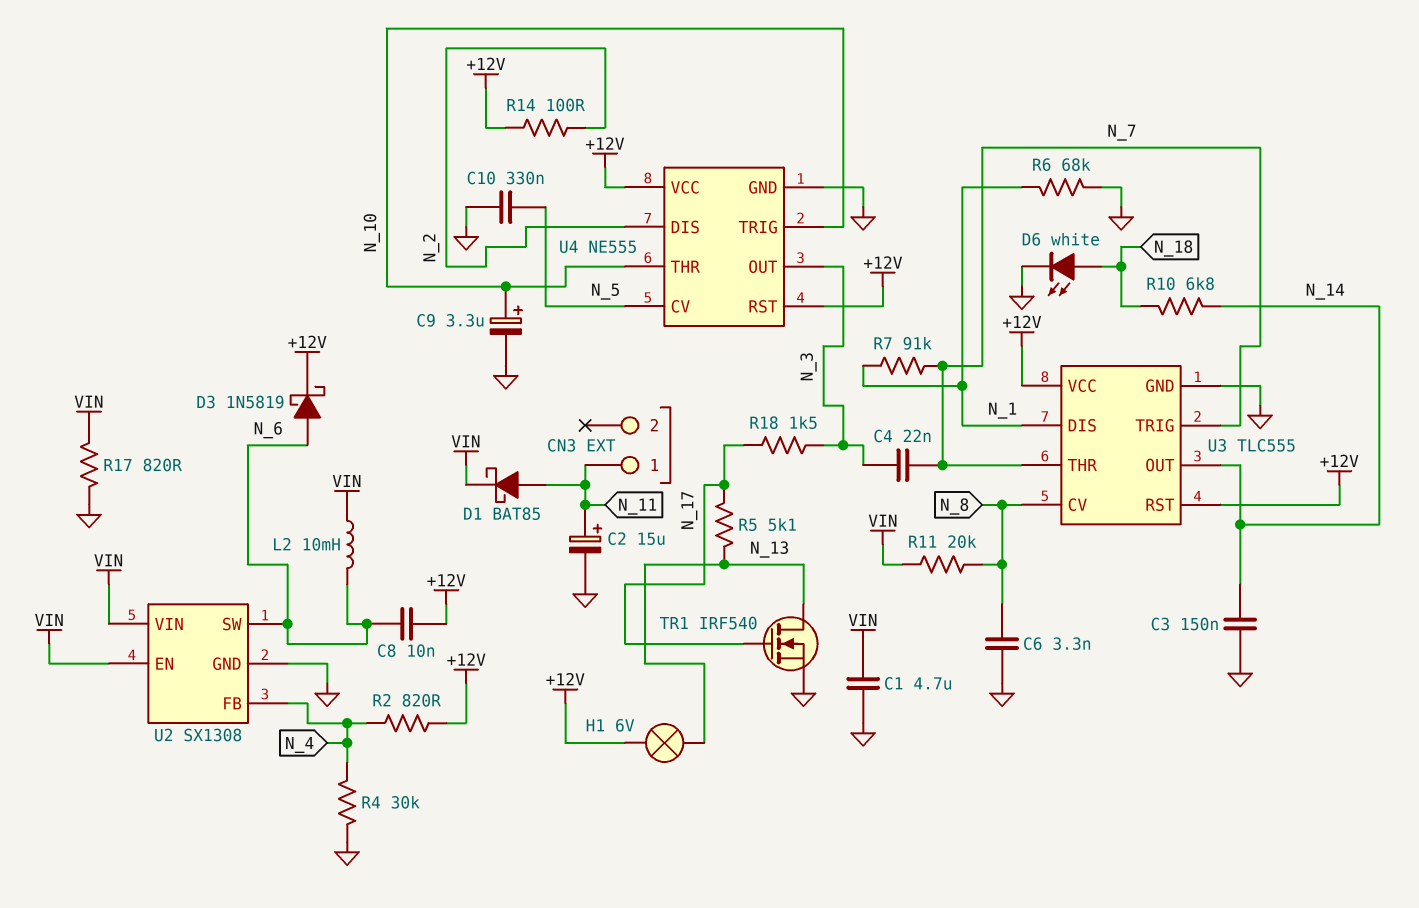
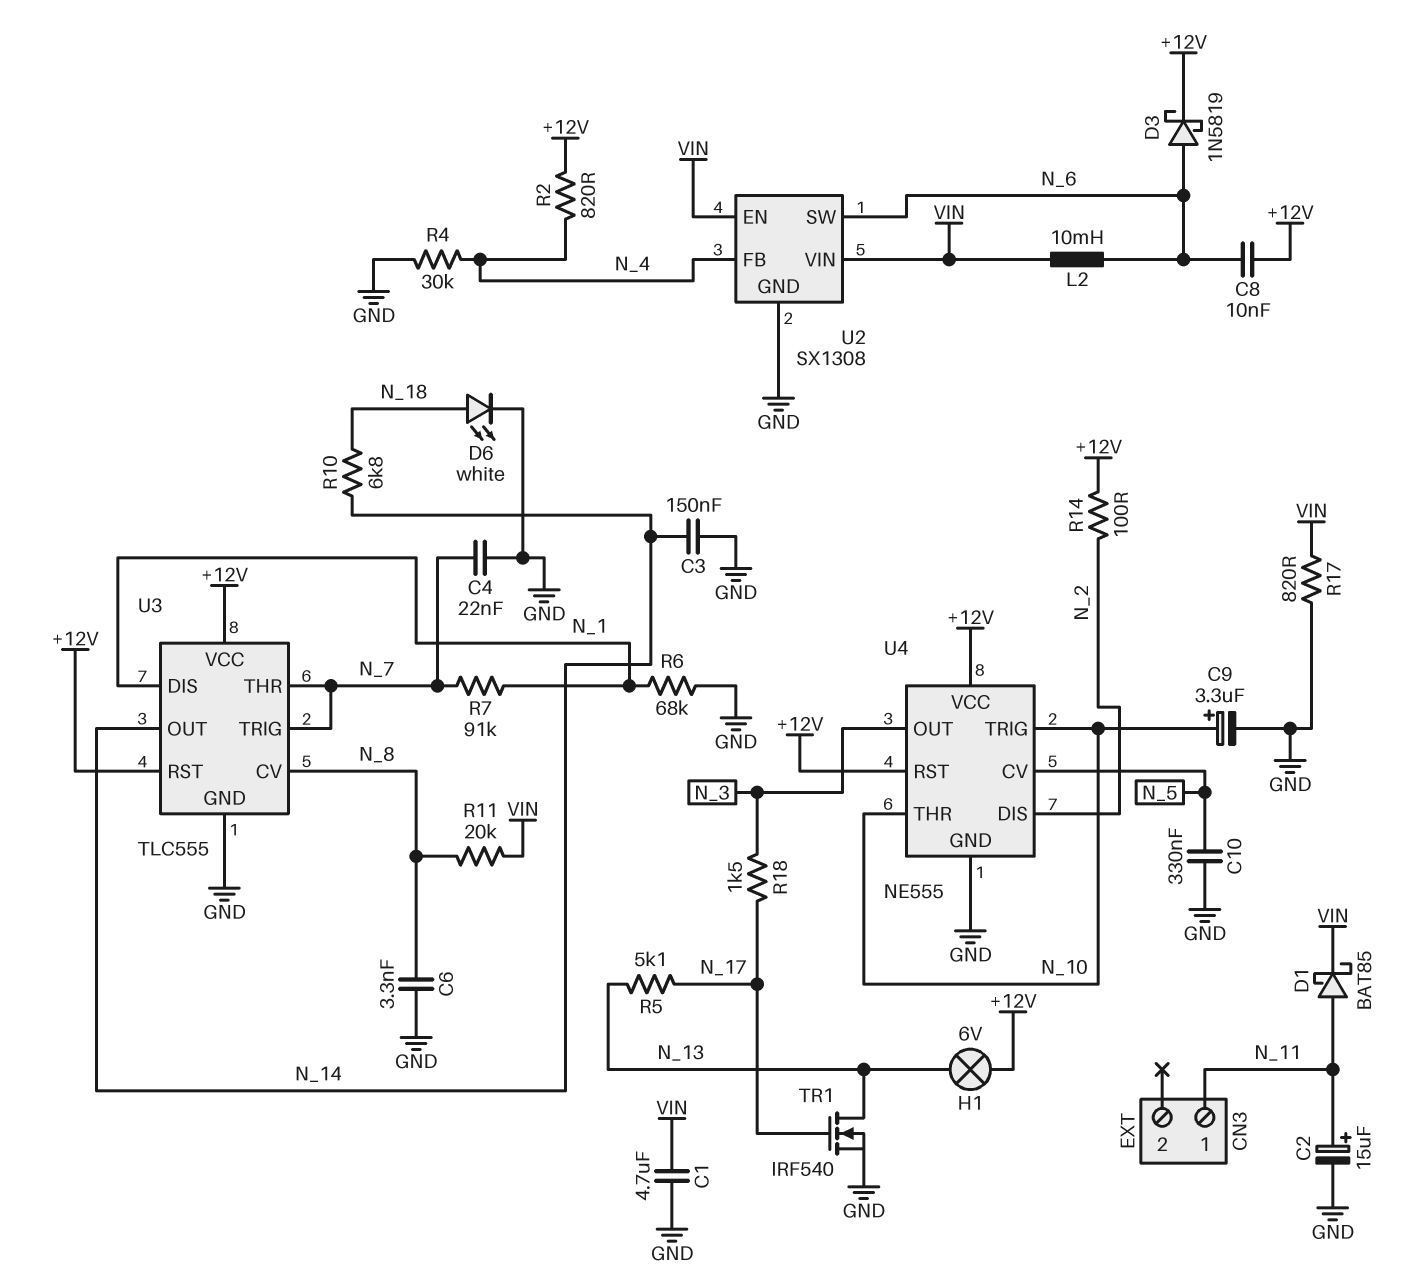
C4: 22nF (N_3, N_7) -> 22nF (GND, N_7)

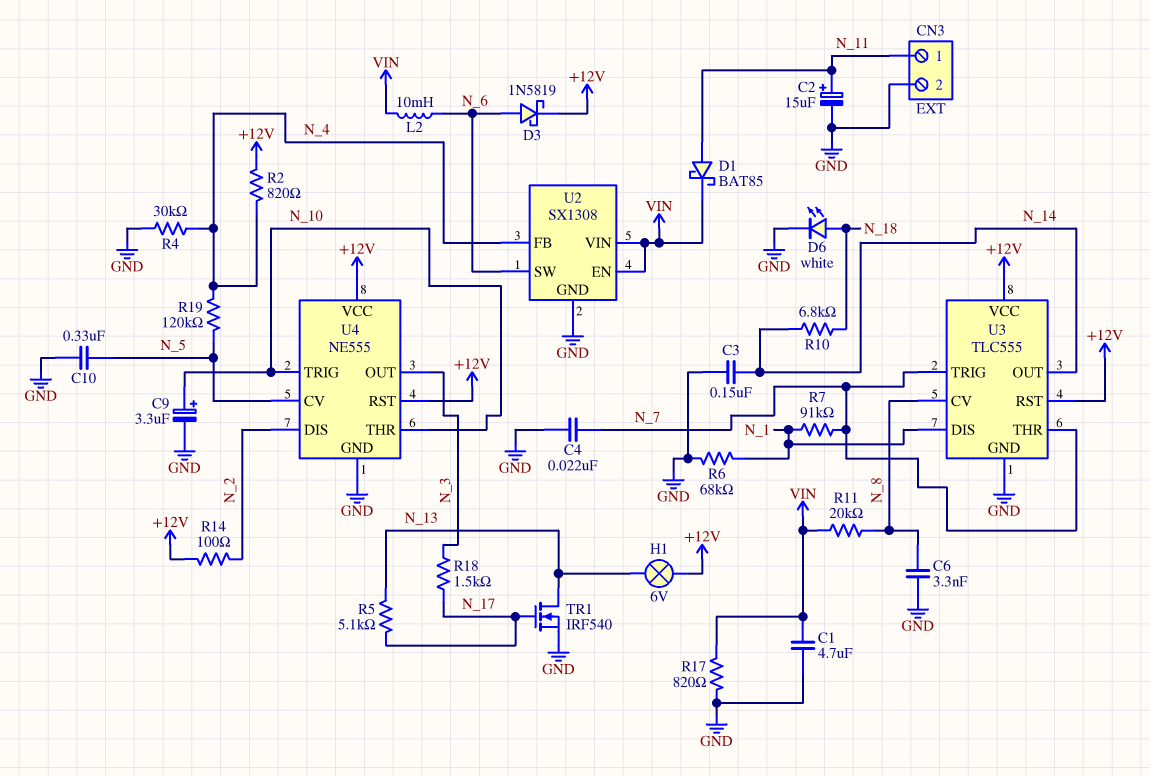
C8: 10nF (+12V, N_6) -> none
CN3 pin 2: none -> GND
R19: none -> 120k (N_4, N_5)

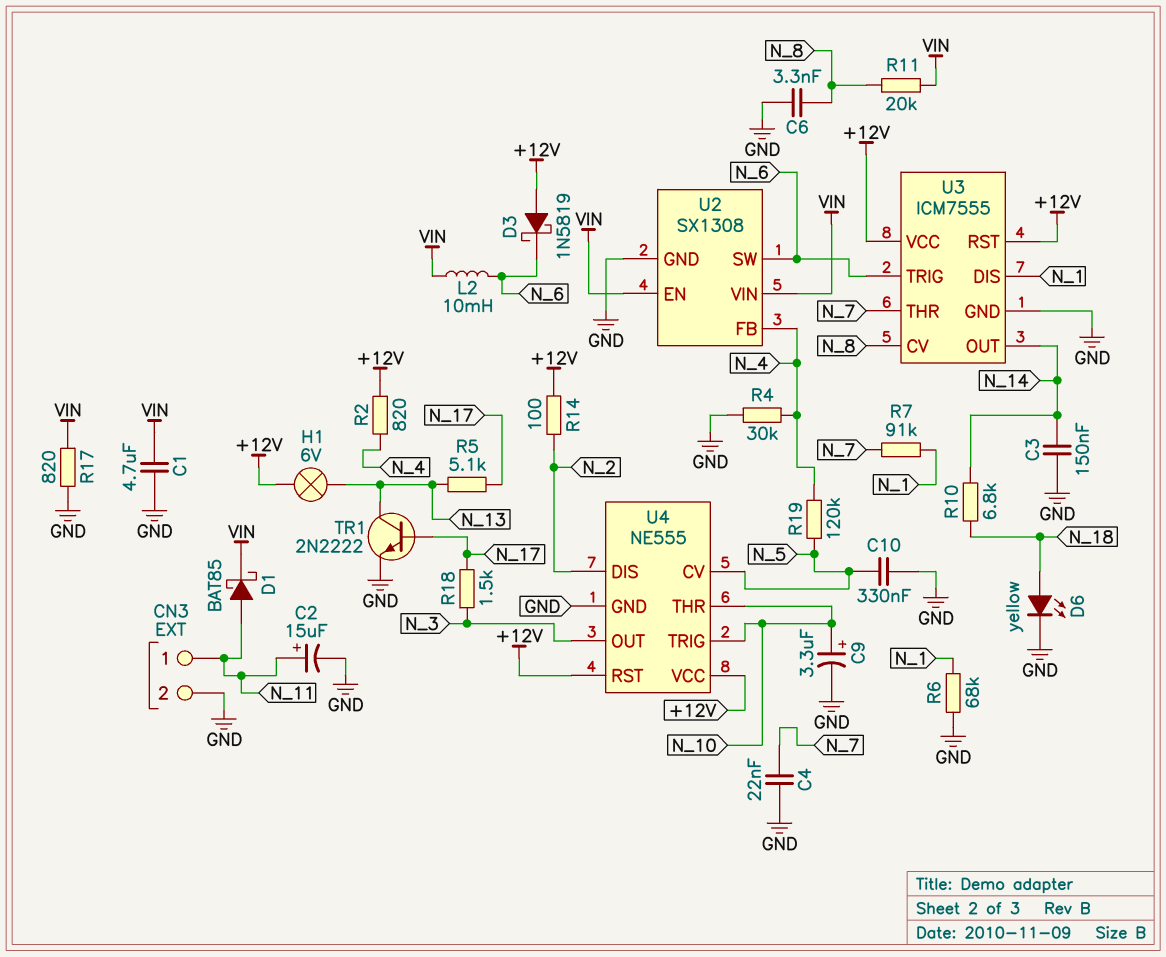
D3: schottky 1N5819 (A N_6, K +12V) -> schottky 1N5819 (A +12V, K N_6)
D6: LED white (A N_18, K GND) -> LED yellow (A N_18, K GND)
TR1: NMOS IRF540 (G N_17, D N_13, S GND) -> NPN 2N2222 (B N_17, C N_13, E GND)
U3: TLC555 -> ICM7555
U3 pin TRIG: N_7 -> N_6

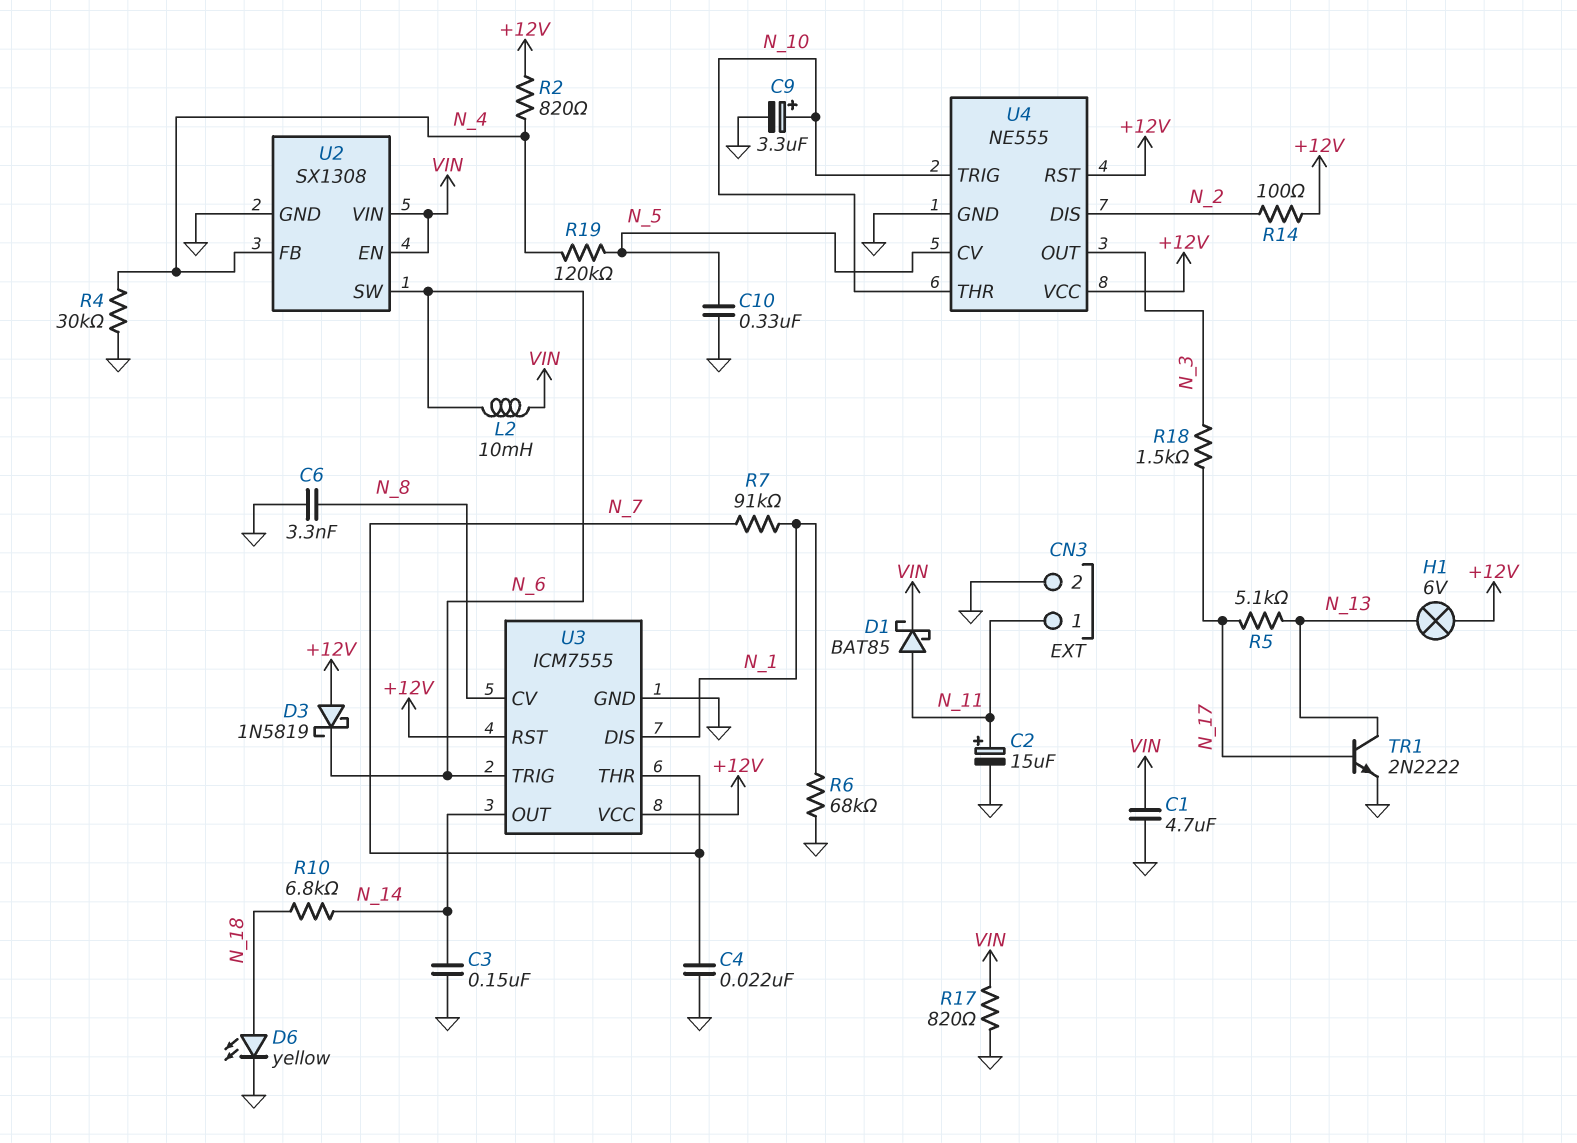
R11: 20k (N_8, VIN) -> none

